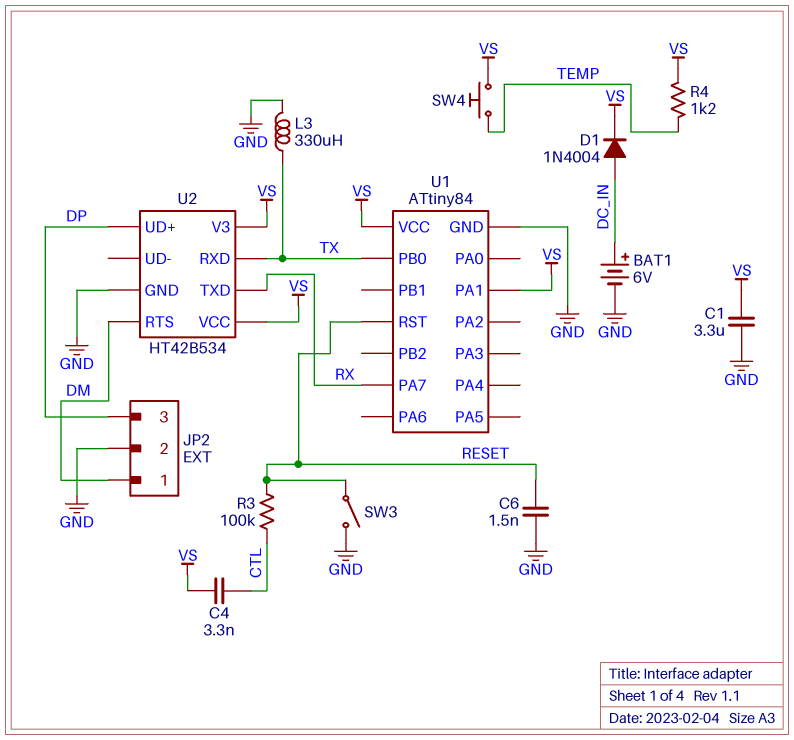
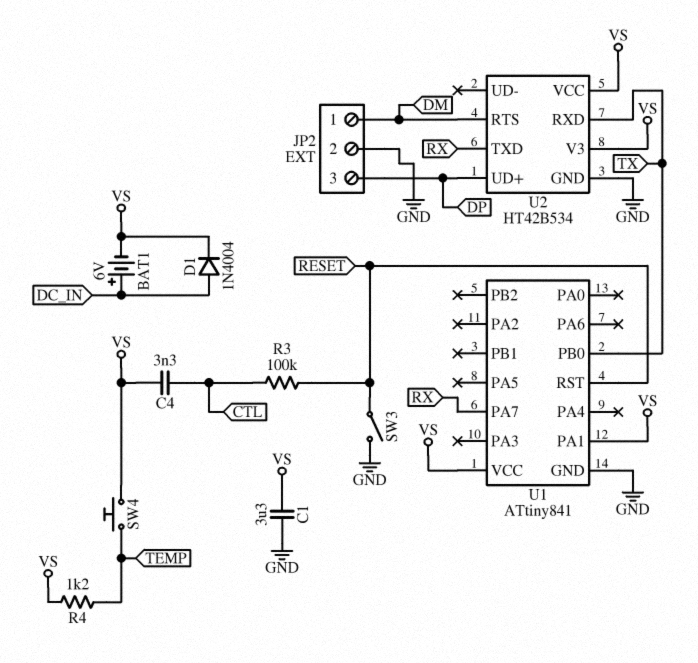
BAT1: 6V (plus DC_IN, minus GND) -> 6V (plus DC_IN, minus VS)
C6: 1.5nF (GND, RESET) -> none
L3: 330uH (GND, TX) -> none
U1: ATtiny84 -> ATtiny841

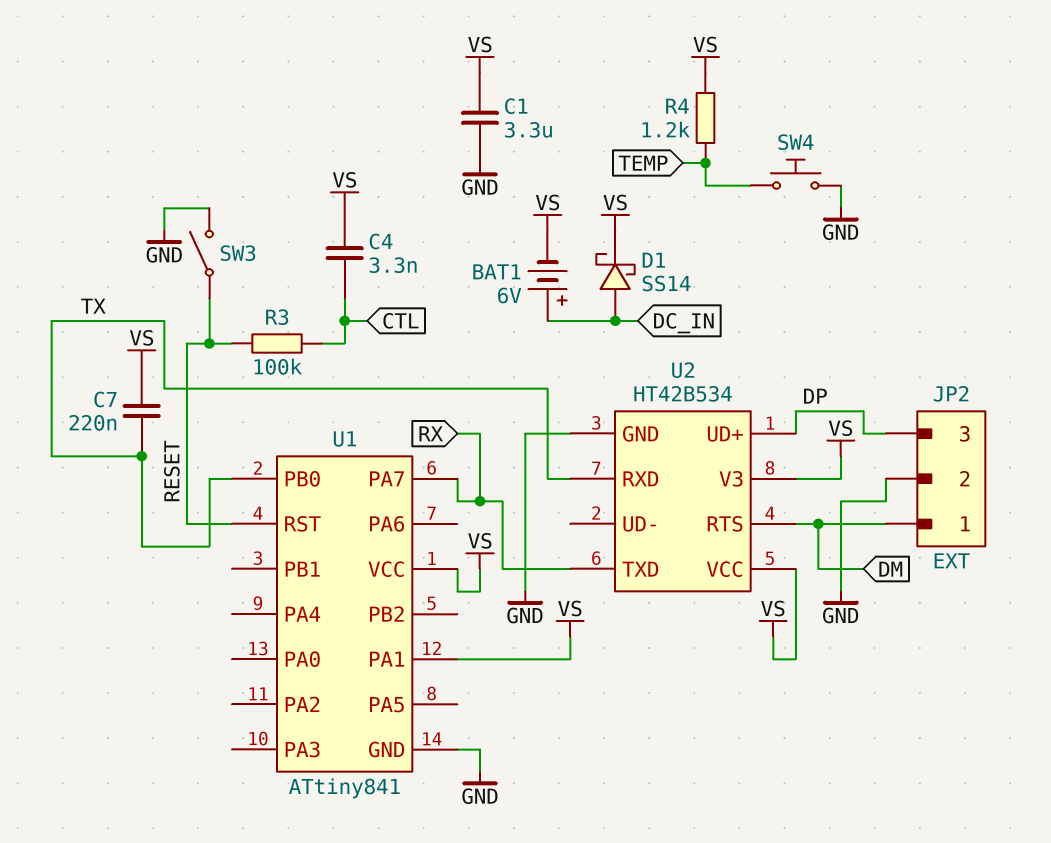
C7: none -> 220nF (TX, VS)
D1: diode 1N4004 (A DC_IN, K VS) -> schottky SS14 (A DC_IN, K VS)
SW4: button (TEMP, VS) -> button (GND, TEMP)

